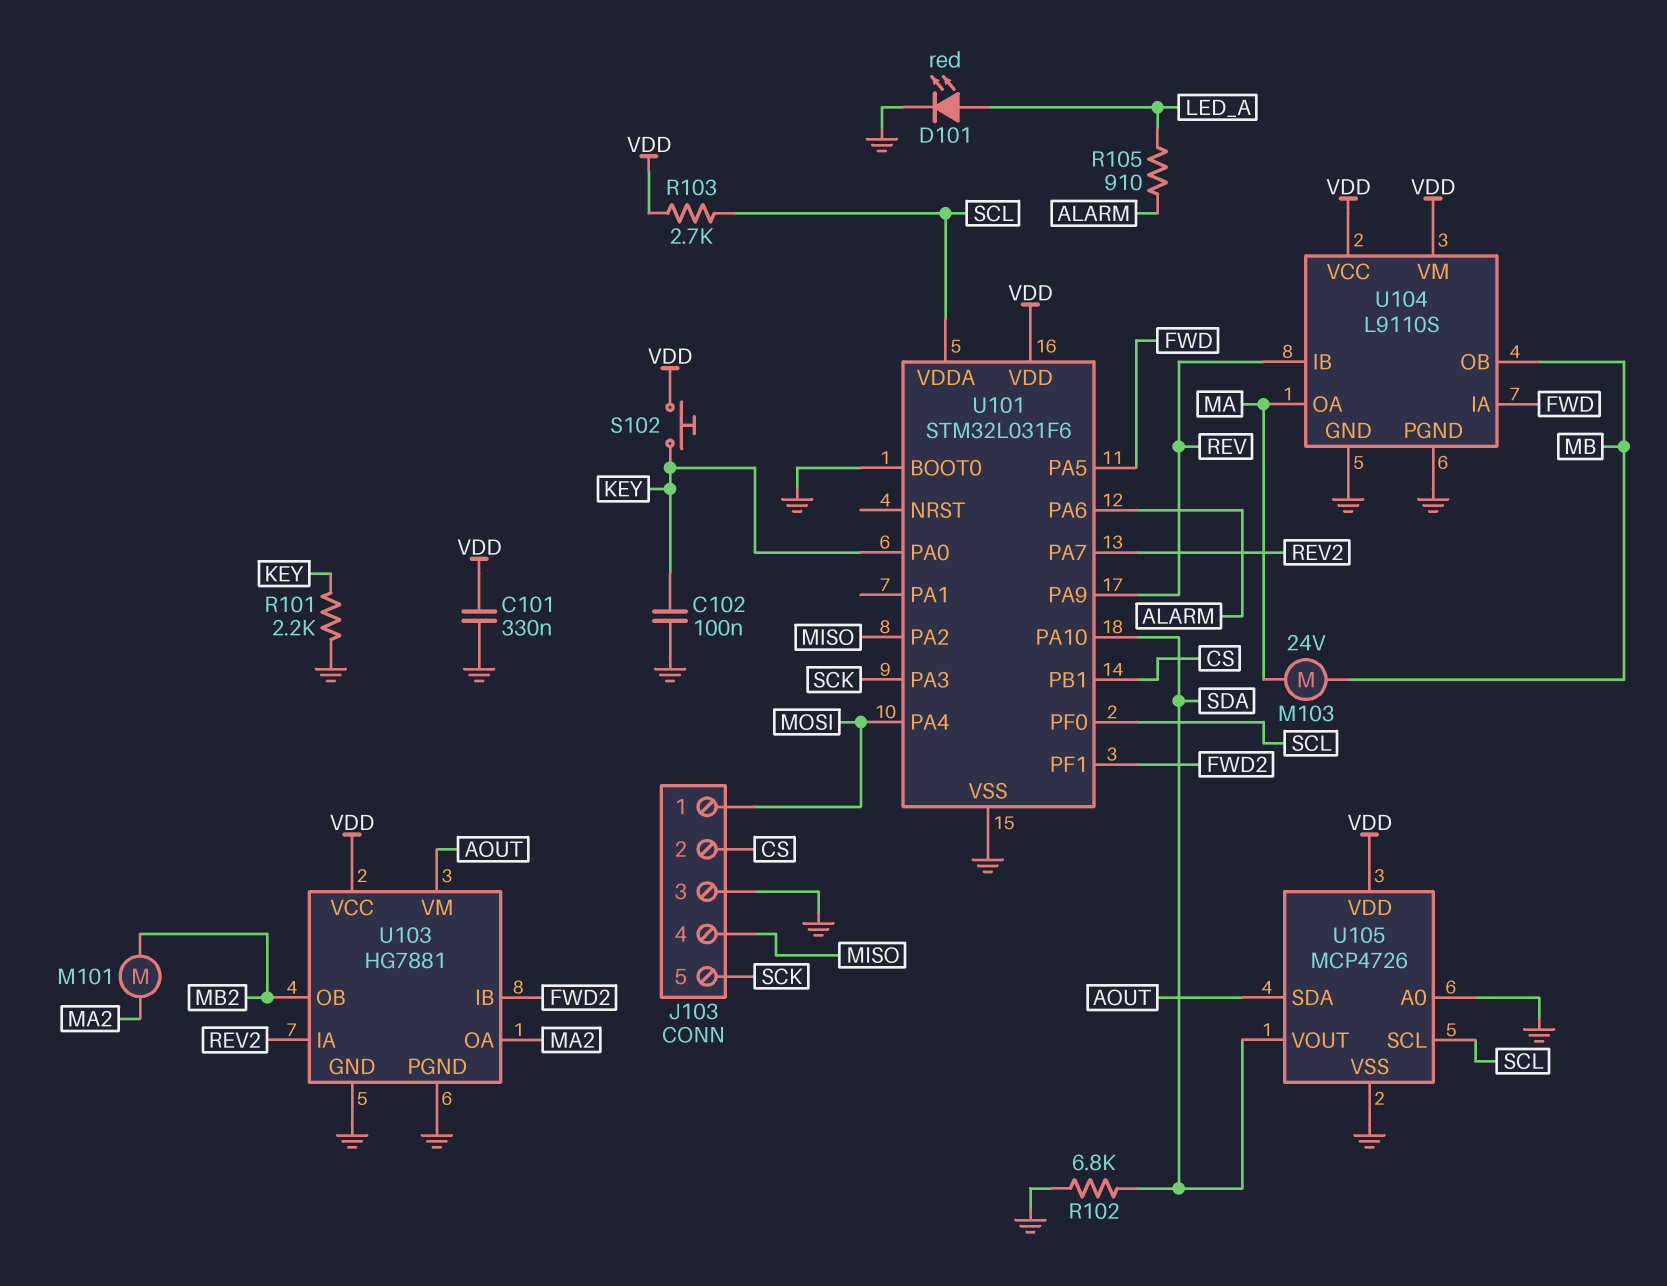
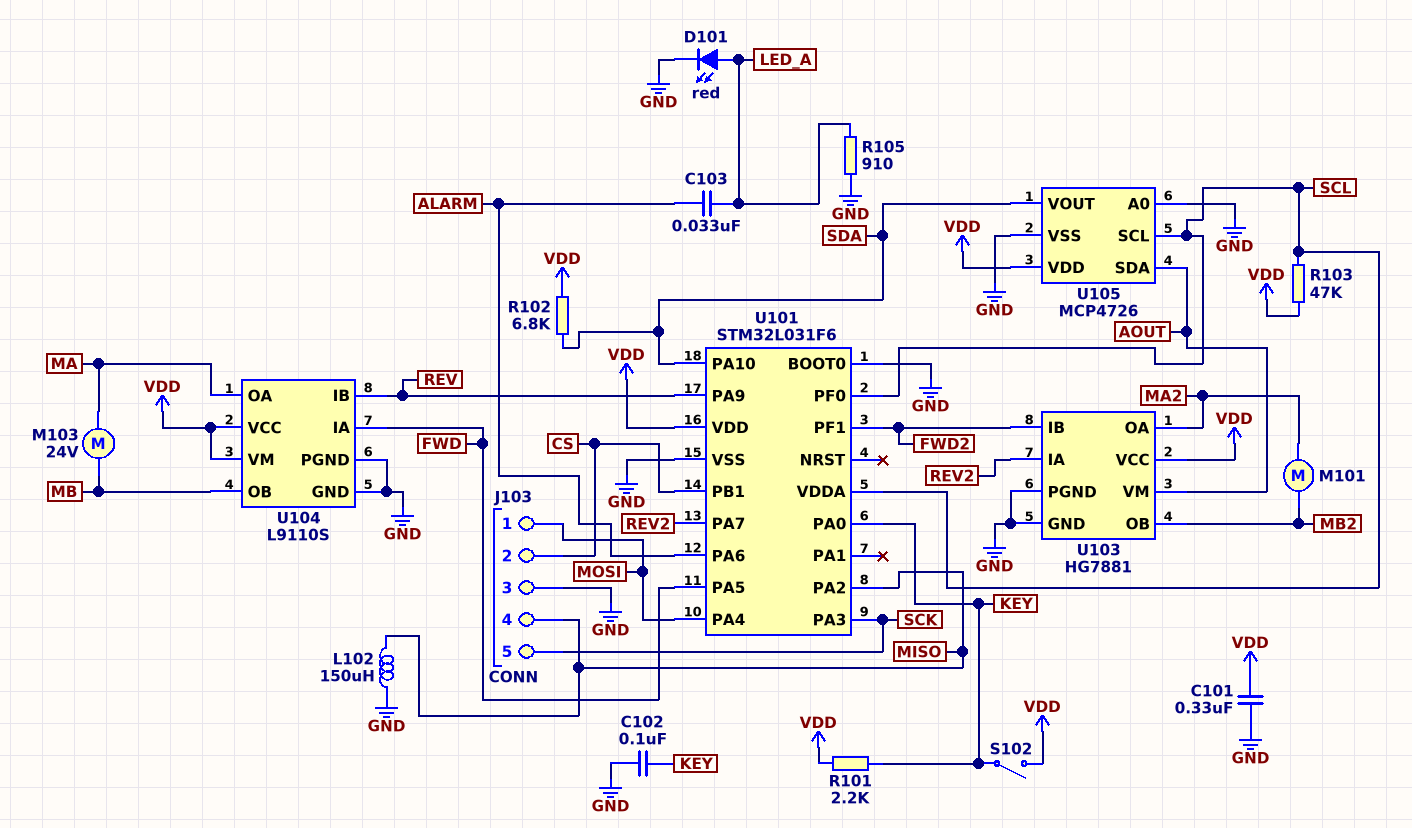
C103: none -> 33nF (ALARM, LED_A)
L102: none -> 150uH (GND, MISO)
R101: 2.2k (GND, KEY) -> 2.2k (KEY, VDD)
R102: 6.8k (GND, SDA) -> 6.8k (SDA, VDD)
R103: 2.7k (SCL, VDD) -> 47k (SCL, VDD)
R105: 910 (ALARM, LED_A) -> 910 (GND, LED_A)
S102: button (KEY, VDD) -> switch (KEY, VDD)

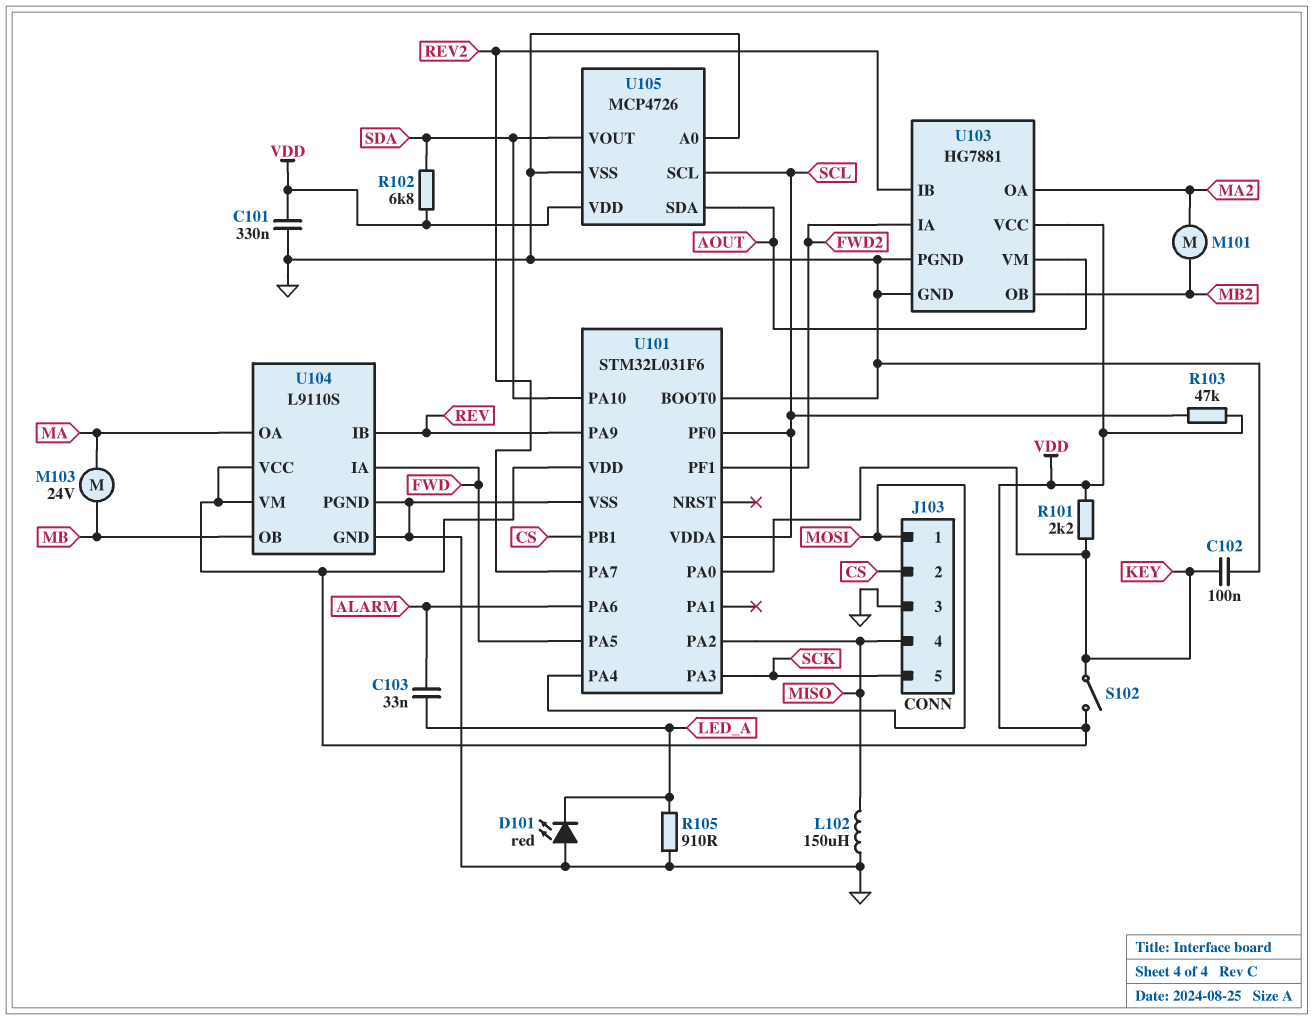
D101: LED red (A LED_A, K GND) -> LED red (A GND, K LED_A)
U103 pin IA: REV2 -> FWD2
U103 pin IB: FWD2 -> REV2

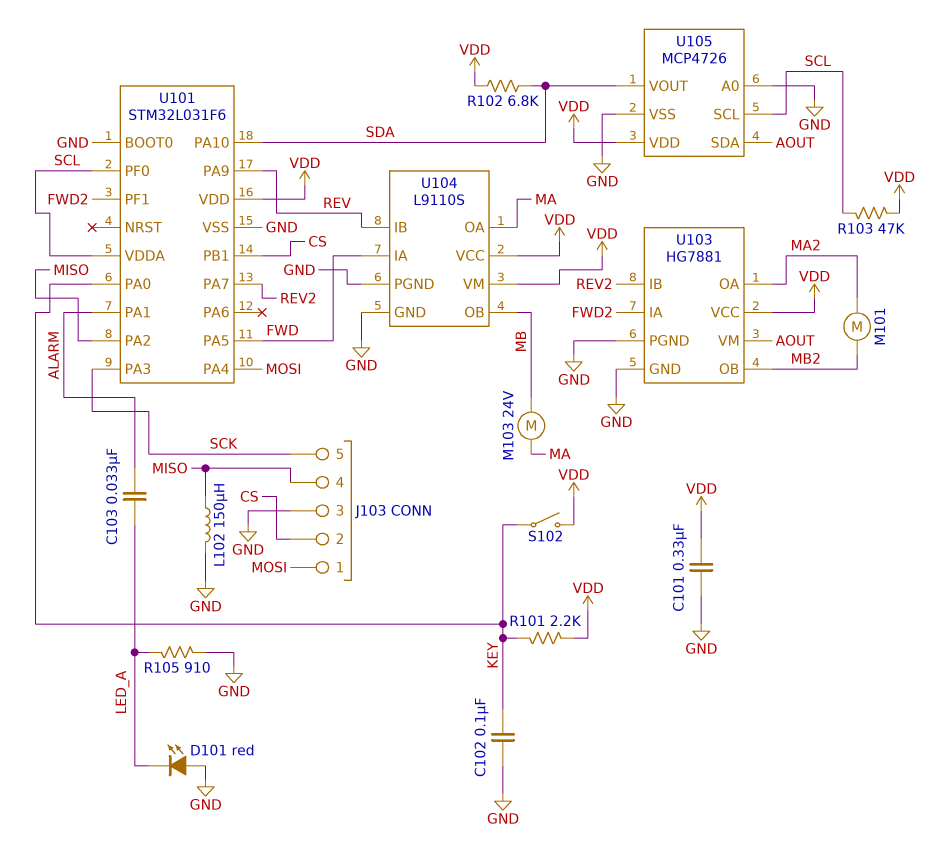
U101 pin PA1: none -> ALARM
U101 pin PA6: ALARM -> none

